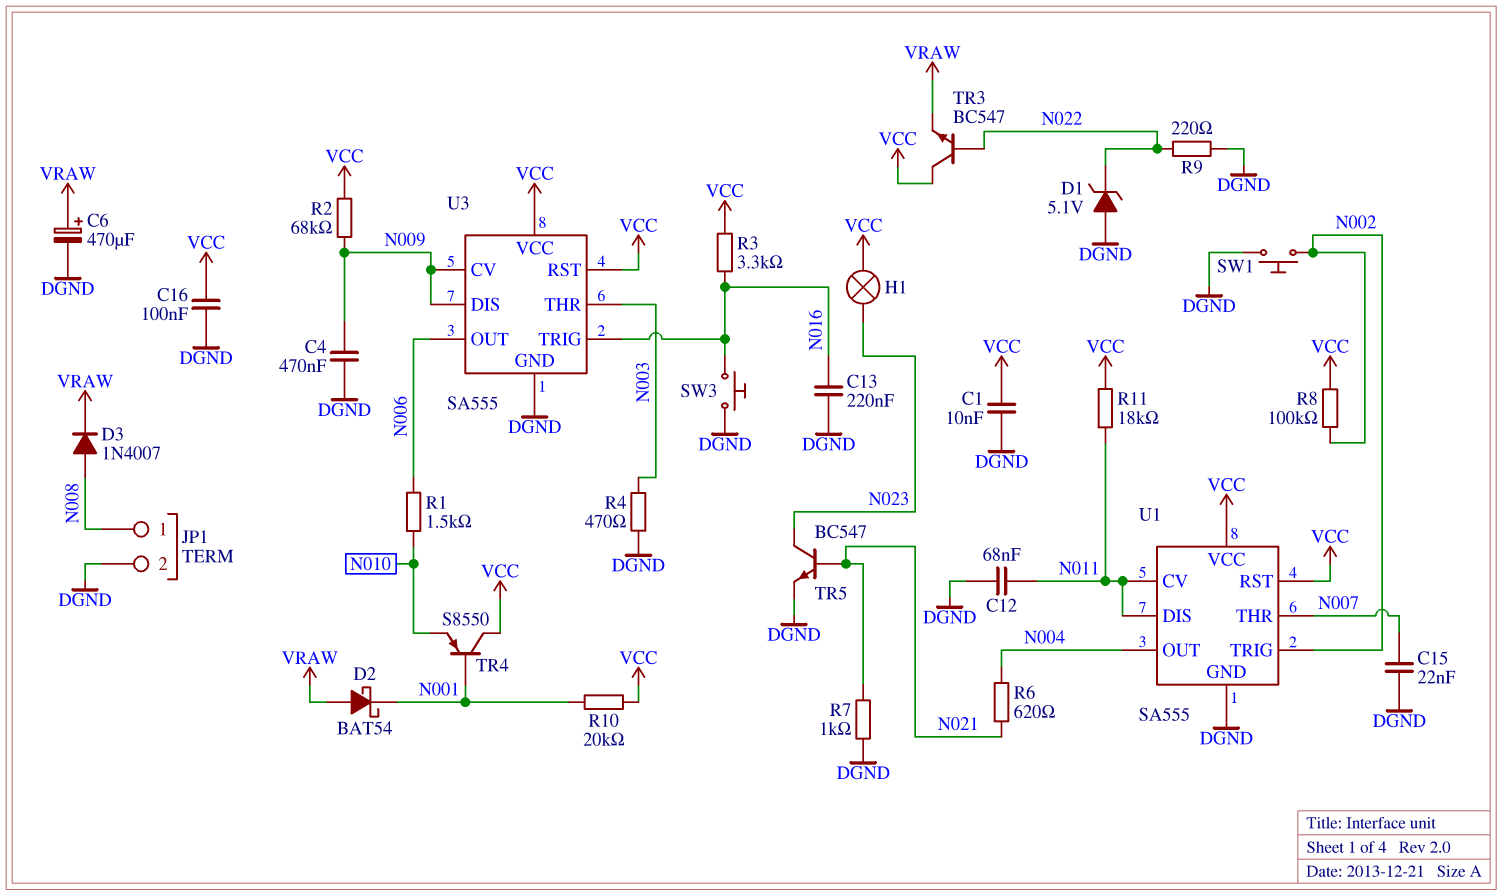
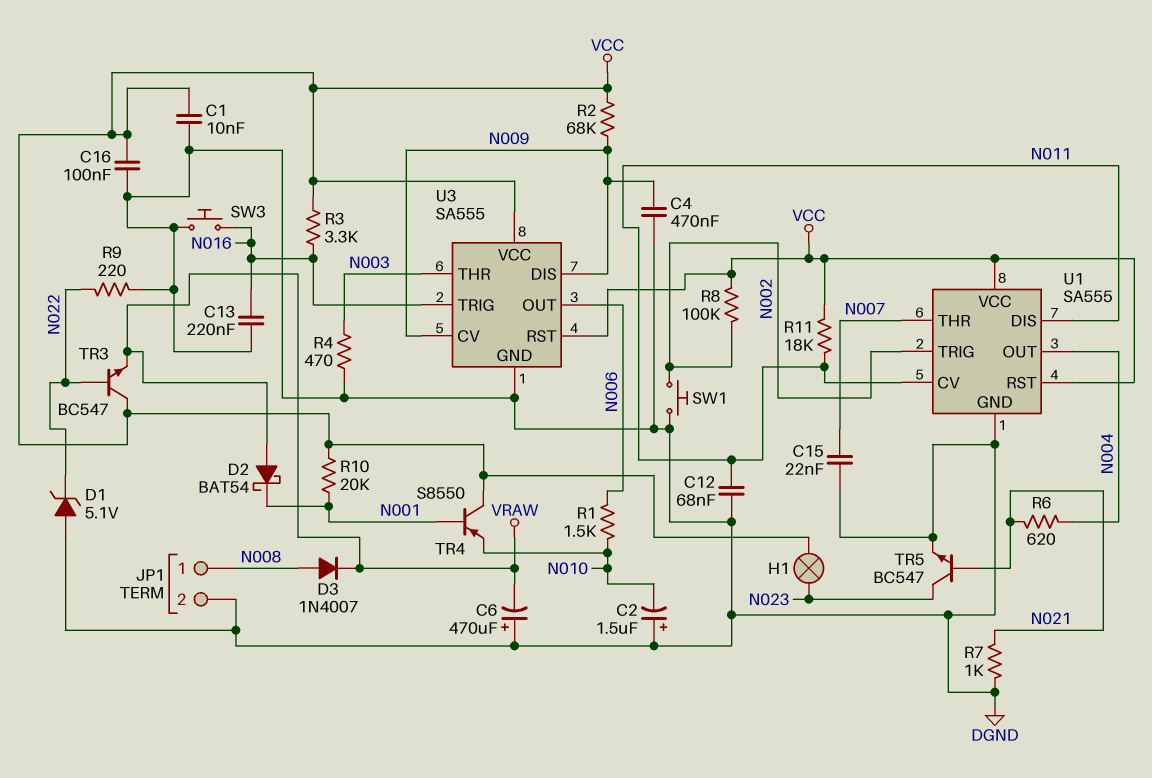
C2: none -> 1.5uF (plus DGND, minus N010)
C6: 470uF (plus VRAW, minus DGND) -> 470uF (plus DGND, minus VRAW)

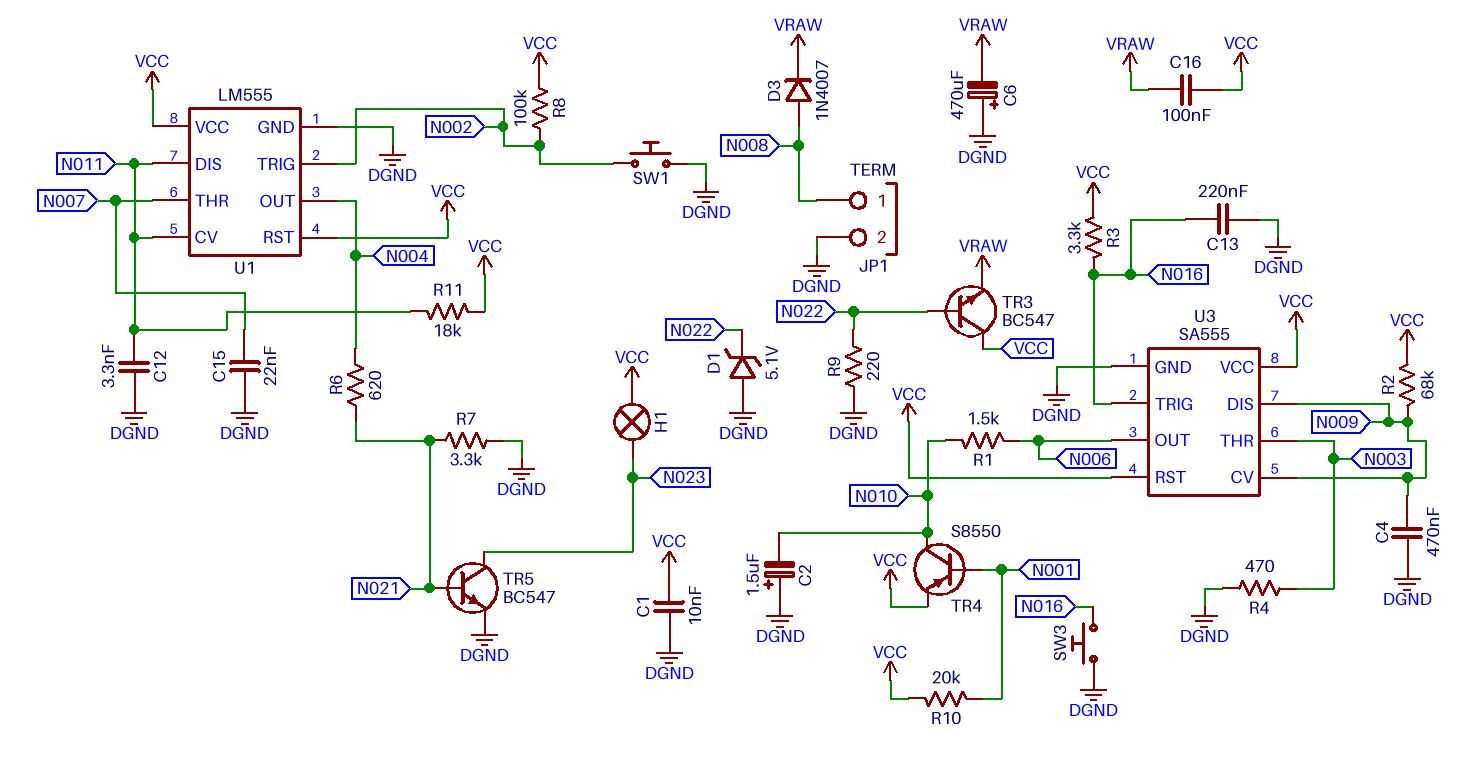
C12: 68nF (DGND, N011) -> 3.3nF (DGND, N011)
C16: 100nF (DGND, VCC) -> 100nF (VCC, VRAW)
D2: schottky BAT54 (A VRAW, K N001) -> none
R7: 1k (DGND, N021) -> 3.3k (DGND, N021)
TR4: PNP S8550 (B N001, C VCC, E N010) -> PNP S8550 (B N001, C N010, E VCC)
U1: SA555 -> LM555

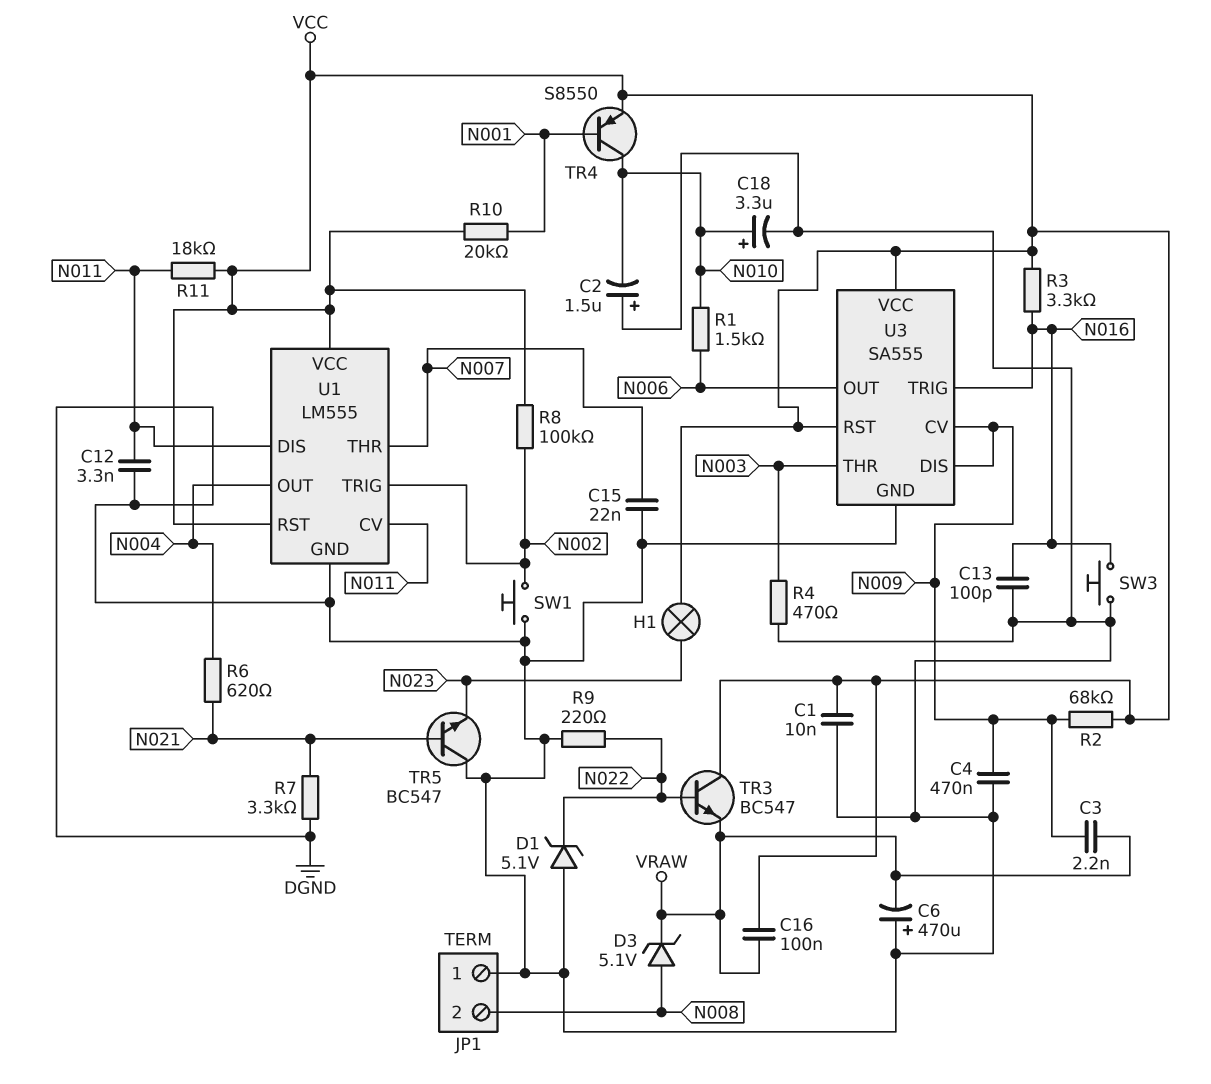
C3: none -> 2.2nF (N009, VRAW)
C13: 220nF (DGND, N016) -> 100pF (DGND, N016)
C18: none -> 3.3uF (plus N010, minus DGND)
D3: diode 1N4007 (A N008, K VRAW) -> zener 5.1V (A N008, K VRAW)
JP1 pin 1: N008 -> DGND
JP1 pin 2: DGND -> N008
TR5: NPN BC547 (B N021, C N023, E DGND) -> NPN BC547 (B N021, C DGND, E N023)

